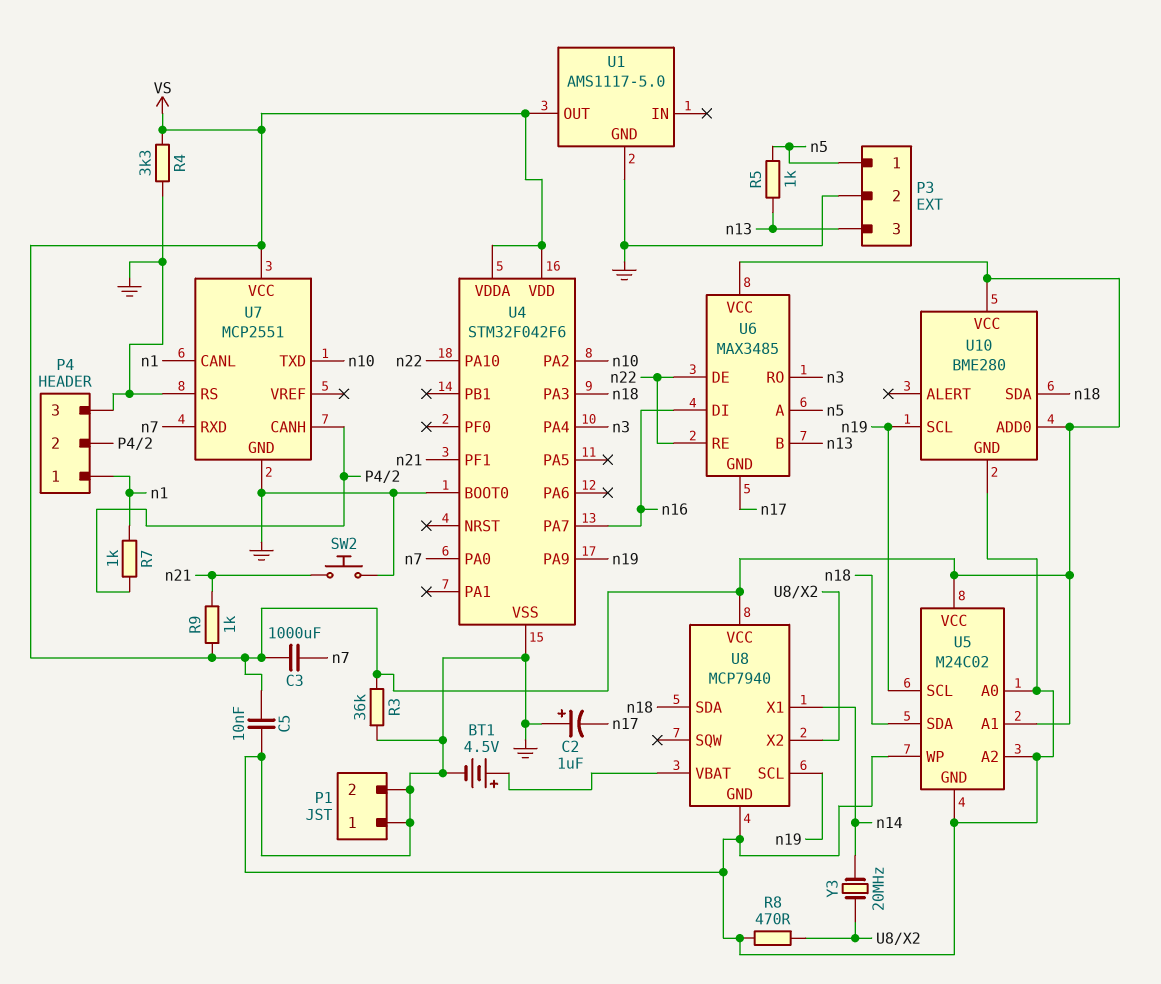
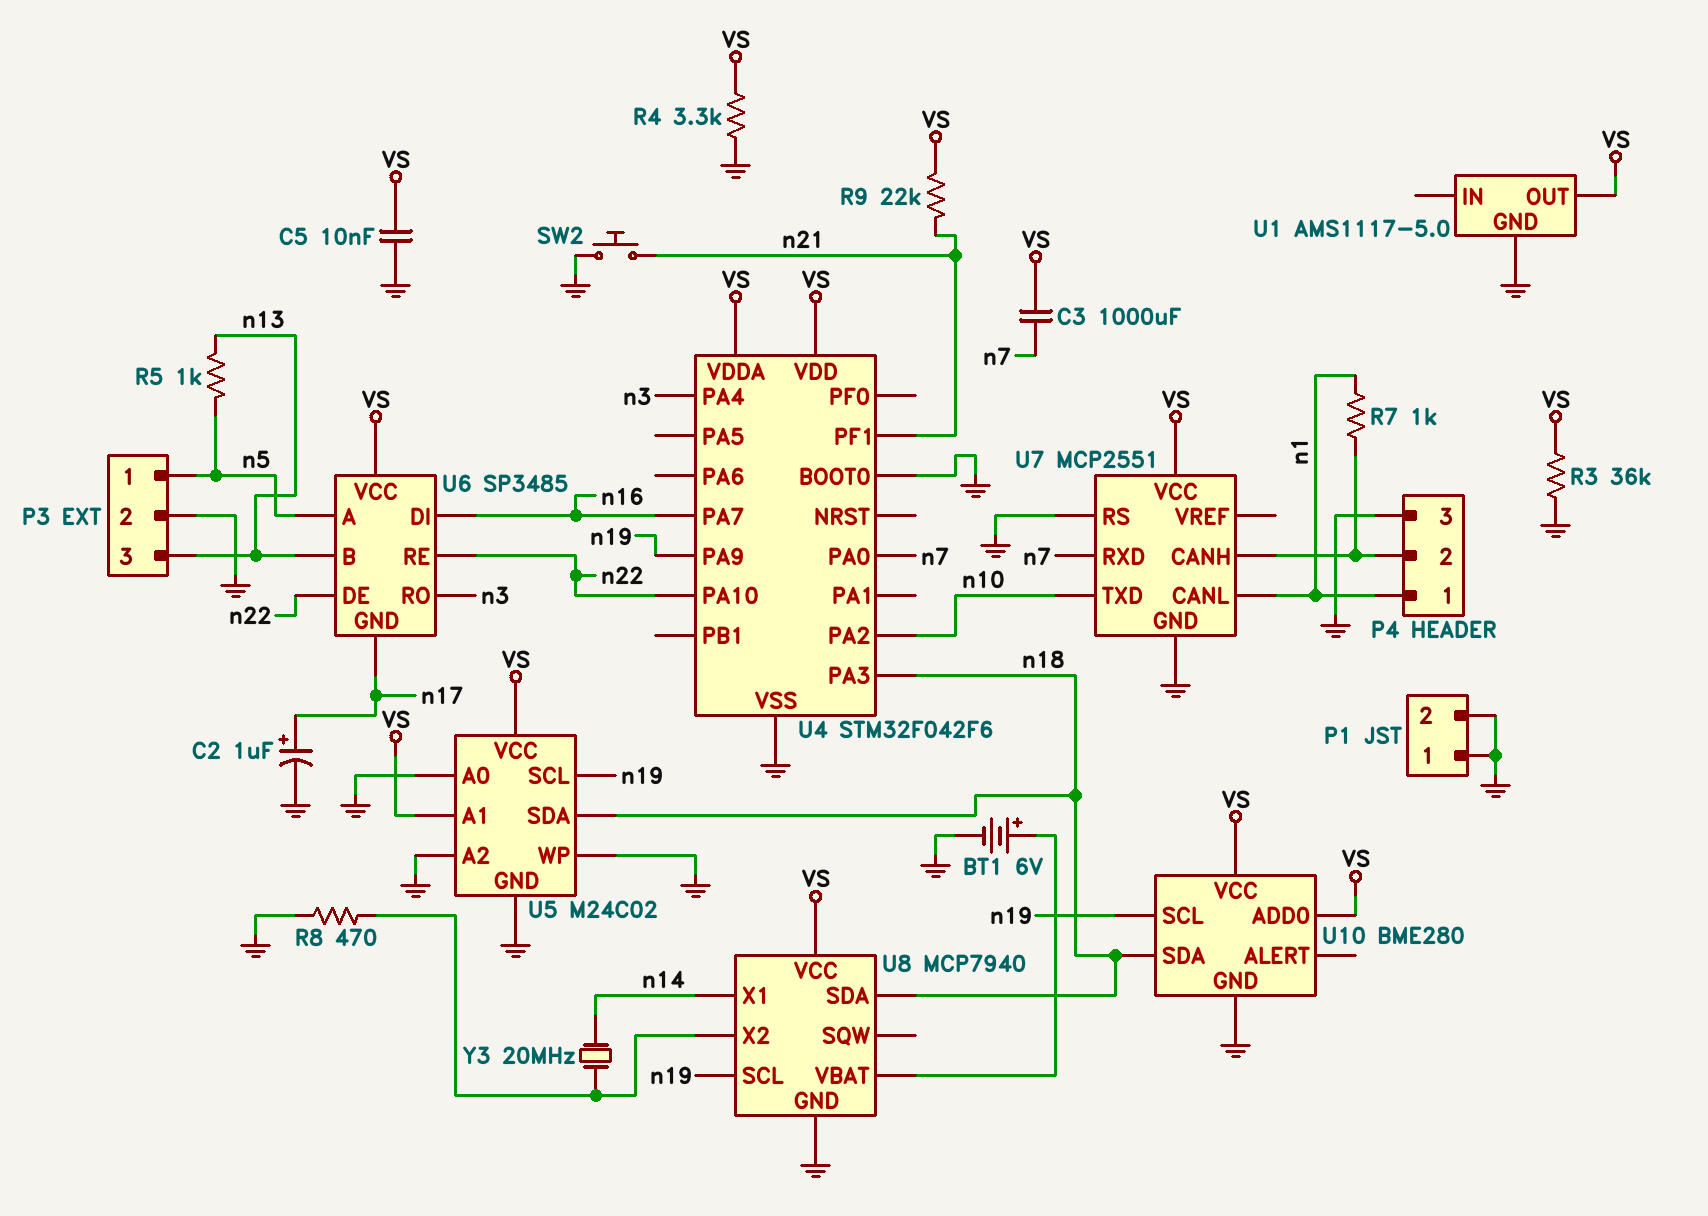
BT1: 4.5V (plus U8/VBAT, minus GND) -> 6V (plus U8/VBAT, minus GND)
C2: 1uF (plus GND, minus n17) -> 1uF (plus n17, minus GND)
R9: 1k (VS, n21) -> 22k (VS, n21)
U6: MAX3485 -> SP3485

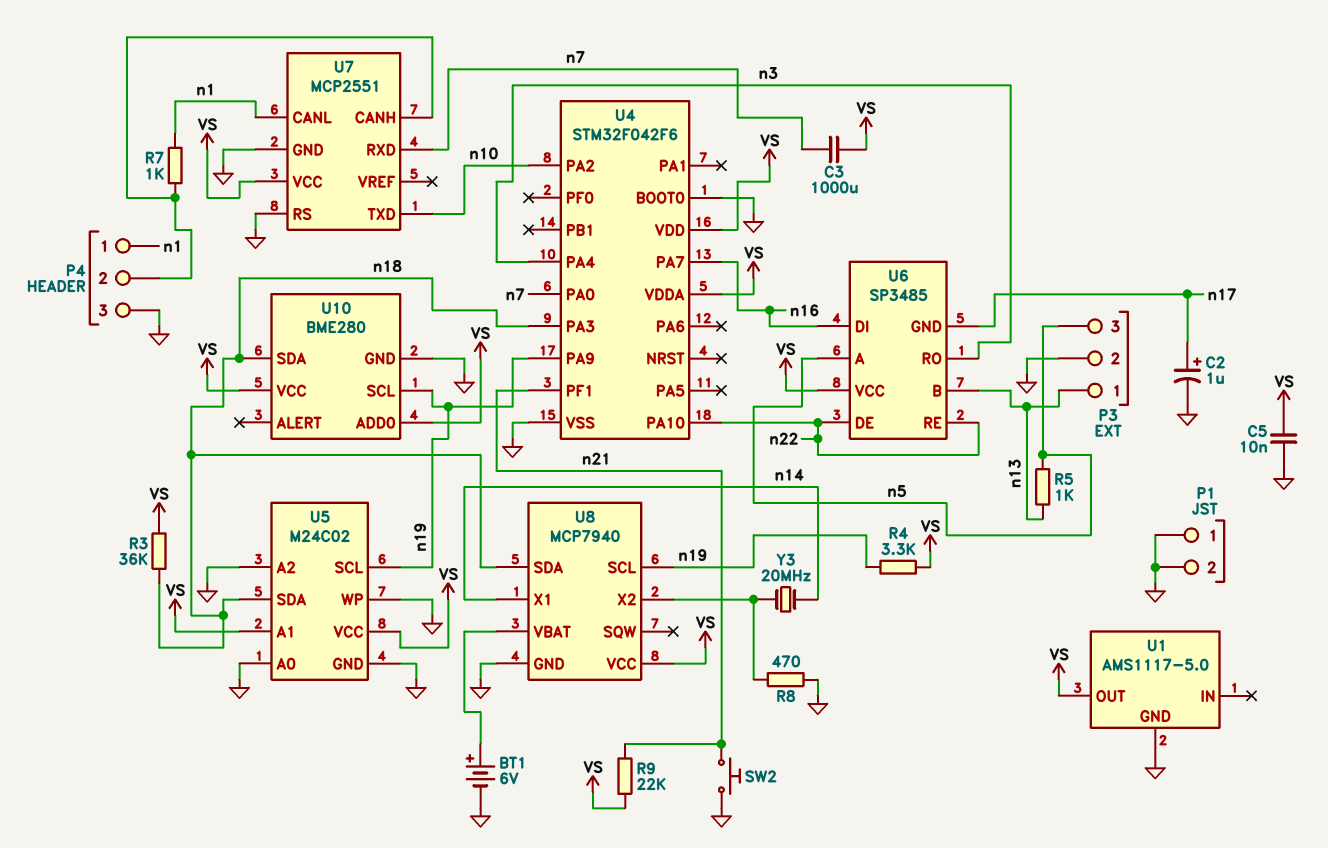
P3 pin 1: n5 -> n13
P3 pin 3: n13 -> n5
R3: 36k (GND, VS) -> 36k (VS, n18)
R4: 3.3k (GND, VS) -> 3.3k (VS, n19)

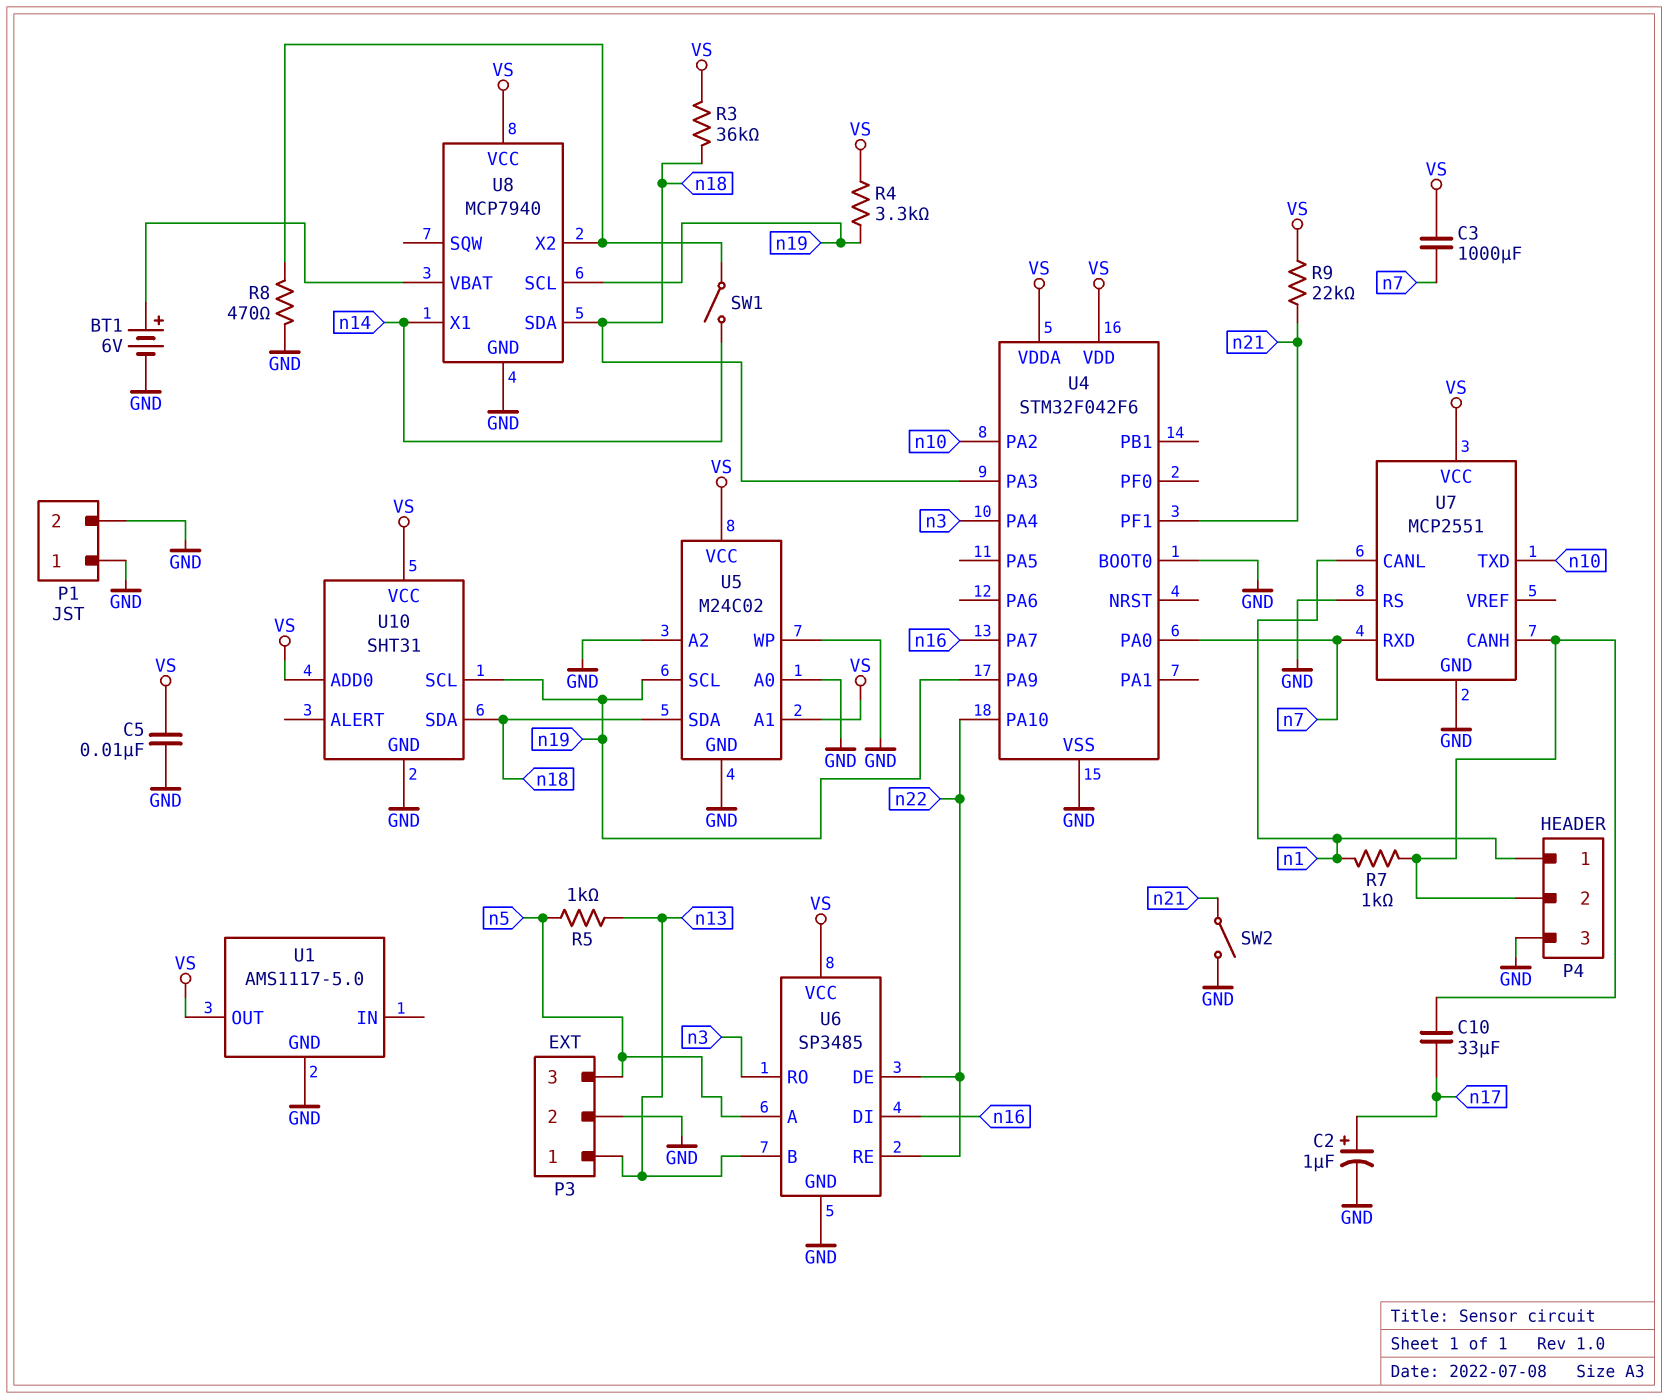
C10: none -> 33uF (P4/2, n17)
SW1: none -> switch (U8/X2, n14)
SW2: button (GND, n21) -> switch (GND, n21)
U6 pin GND: n17 -> GND
U10: BME280 -> SHT31
Y3: 20MHz (U8/X2, n14) -> none

